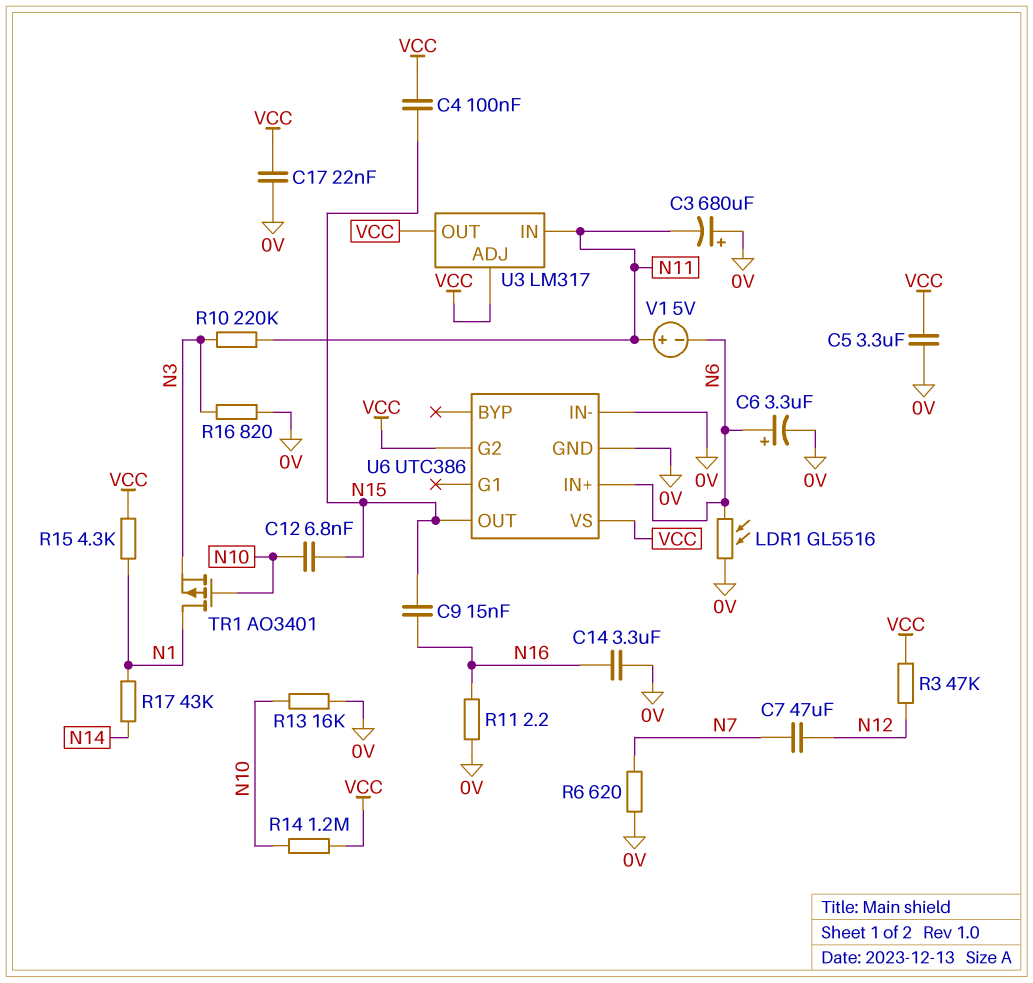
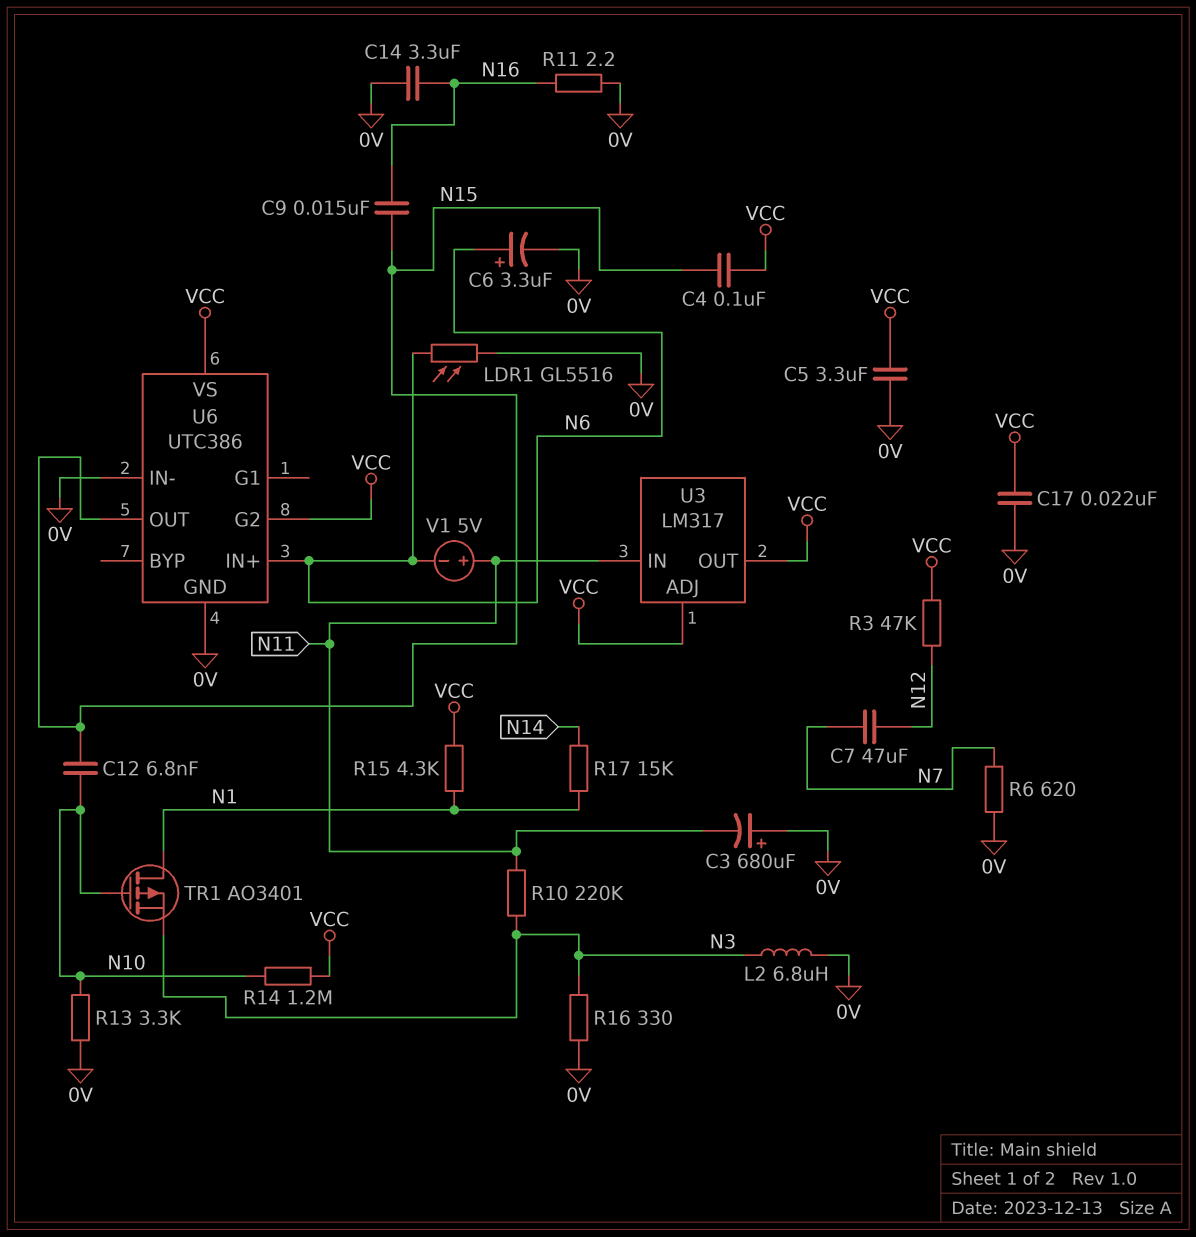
L2: none -> 6.8uH (0V, N3)
R13: 16k (0V, N10) -> 3.3k (0V, N10)
R16: 820 (0V, N3) -> 330 (0V, N3)
R17: 43k (N1, N14) -> 15k (N1, N14)

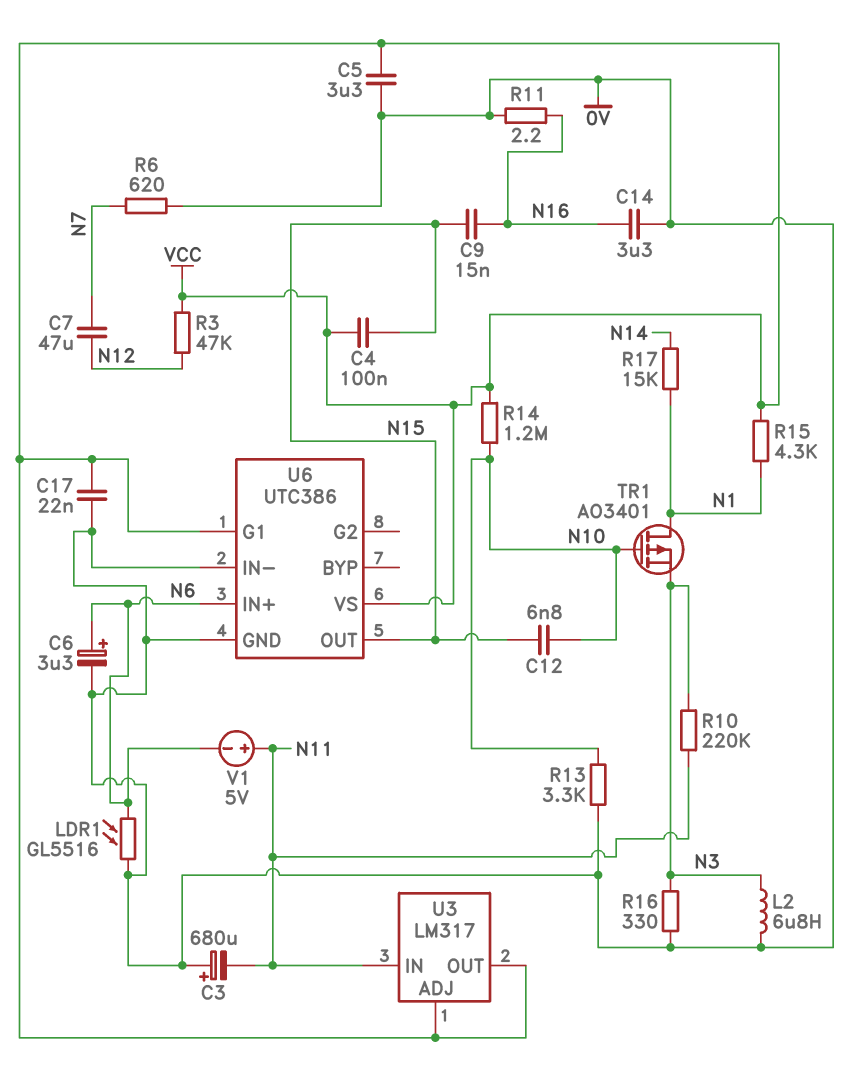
U6 pin G1: none -> VCC
U6 pin G2: VCC -> none

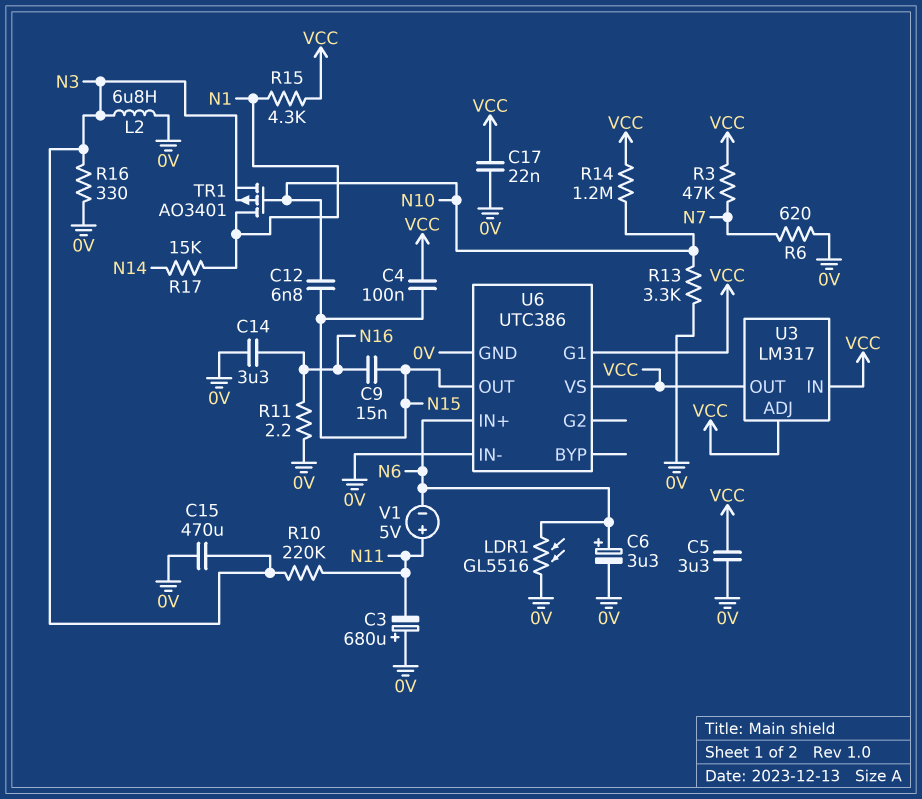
C7: 47uF (N7, N12) -> none
C15: none -> 470uF (0V, N3)
R3: 47k (N12, VCC) -> 47k (N7, VCC)
U3 pin IN: N11 -> VCC

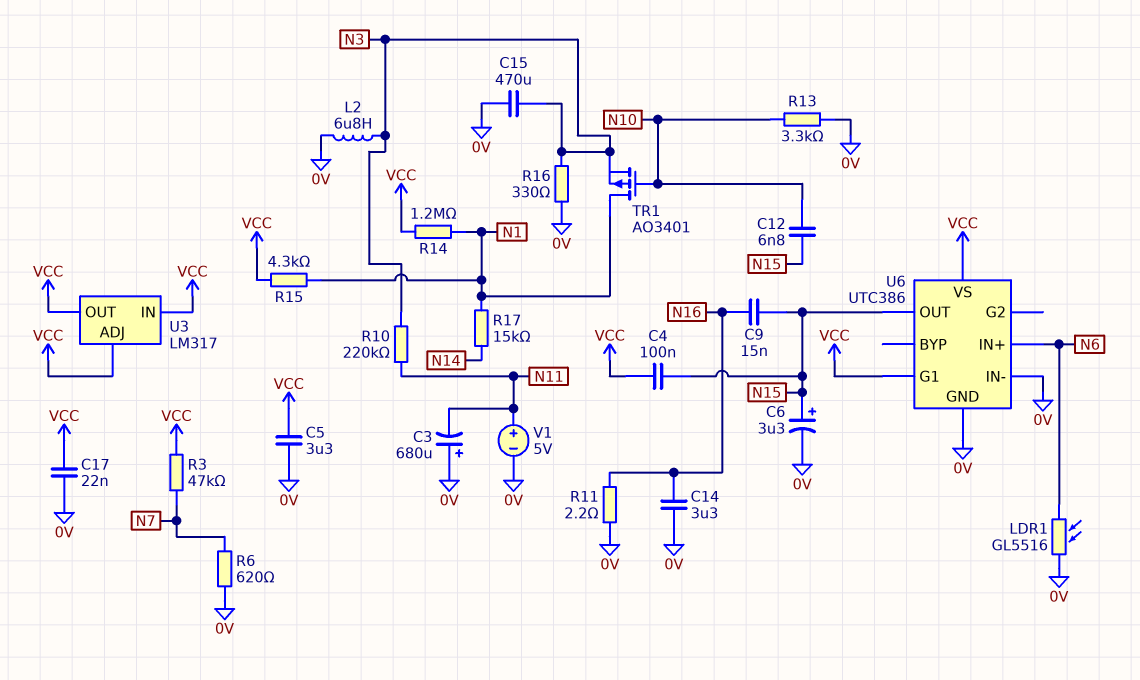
C6: 3.3uF (plus N6, minus 0V) -> 3.3uF (plus N15, minus 0V)
R14: 1.2M (N10, VCC) -> 1.2M (N1, VCC)
V1: 5V (plus N11, minus N6) -> 5V (plus N11, minus 0V)

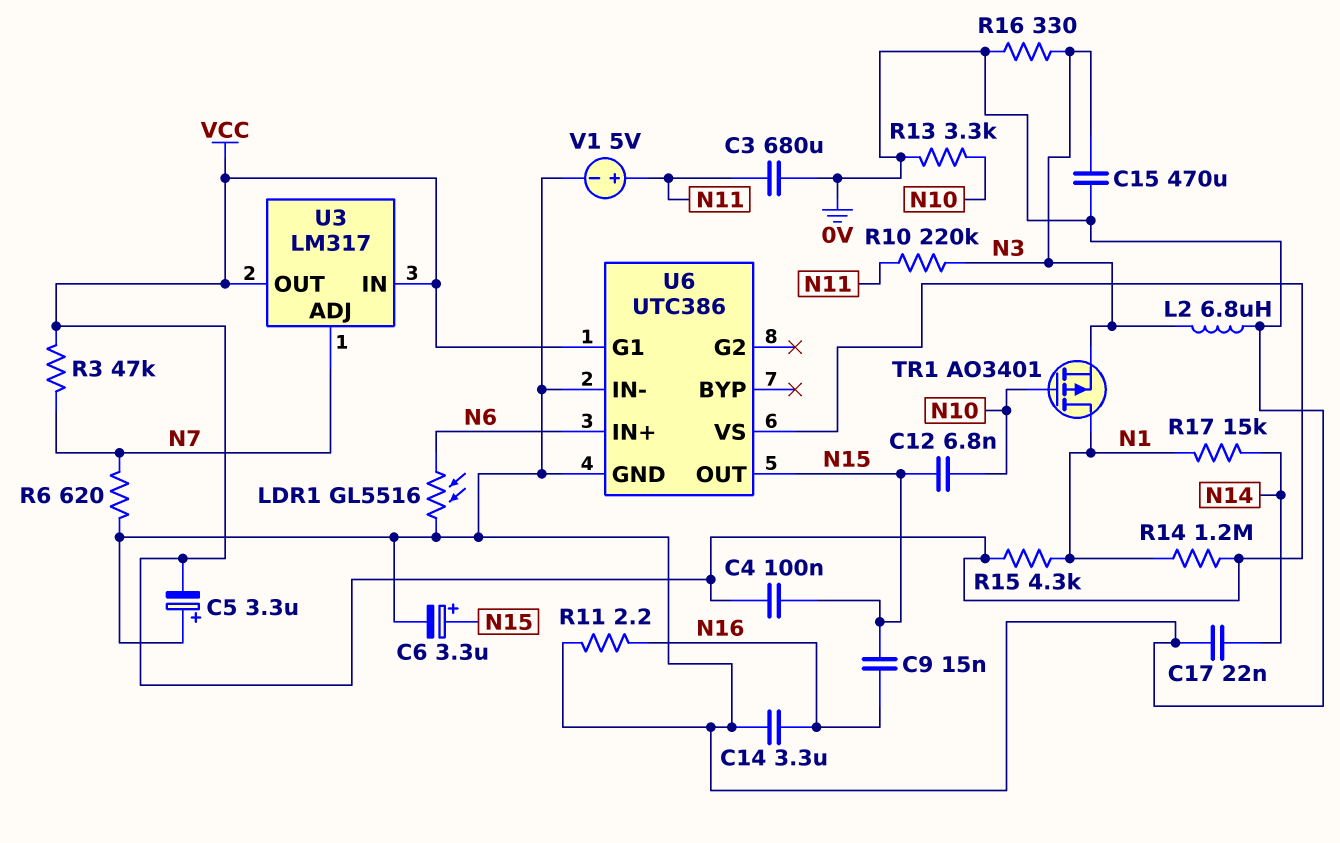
C3: 680uF (plus 0V, minus N11) -> 680uF (0V, N11)
C5: 3.3uF (0V, VCC) -> 3.3uF (plus 0V, minus VCC)
C17: 22nF (0V, VCC) -> 22nF (0V, N14)
U3 pin ADJ: VCC -> N7

